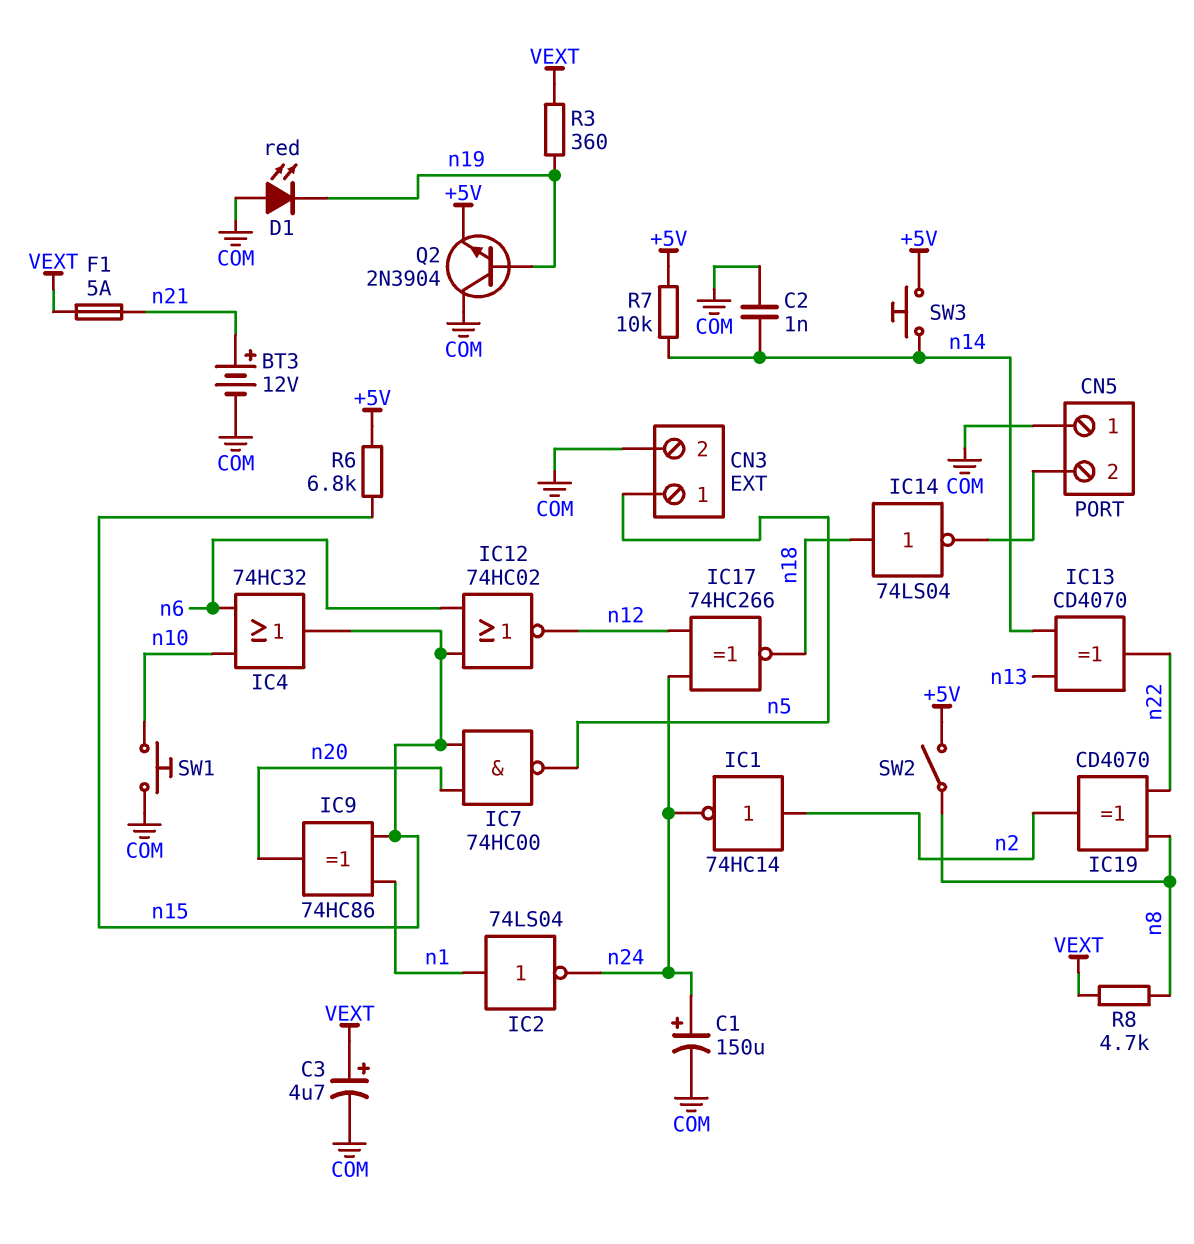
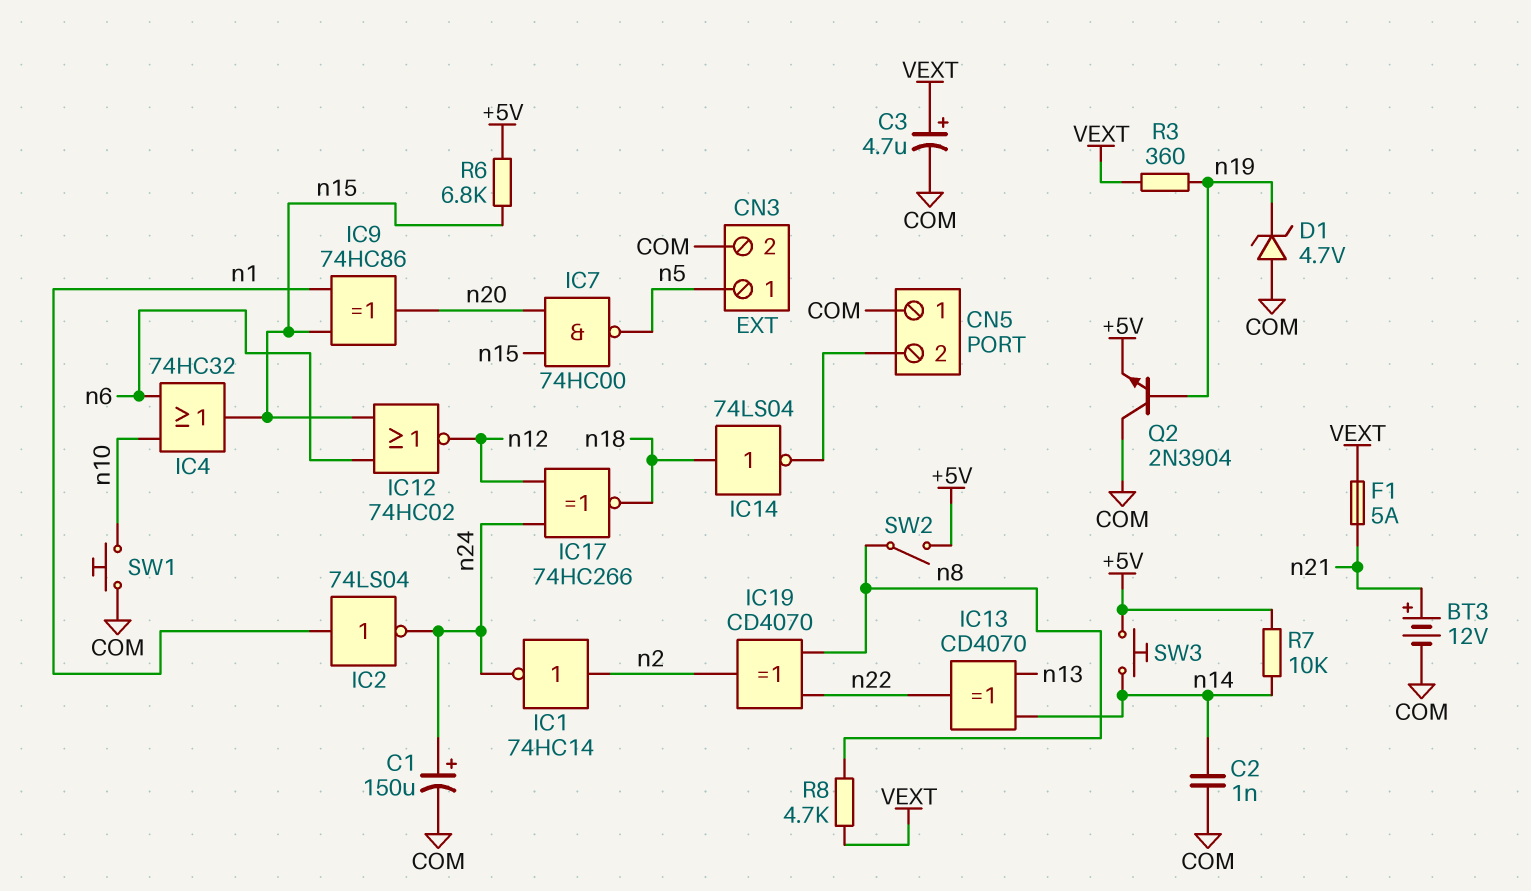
D1: LED red (A COM, K n19) -> zener 4.7V (A COM, K n19)

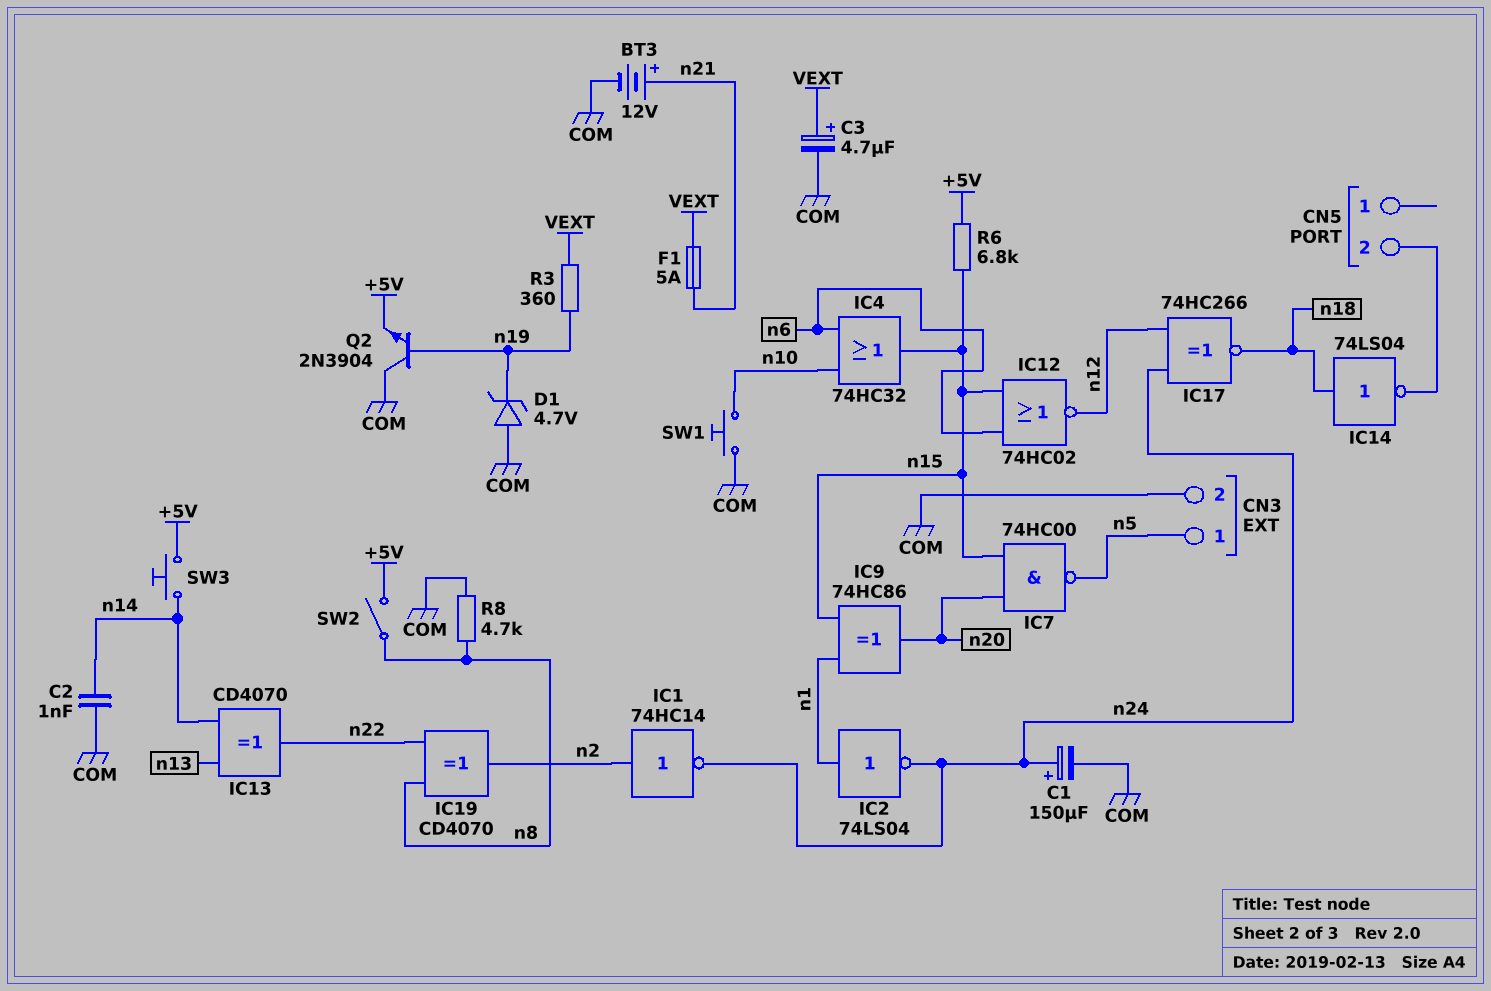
CN5 pin 1: COM -> none
R7: 10k (+5V, n14) -> none
R8: 4.7k (VEXT, n8) -> 4.7k (COM, n8)

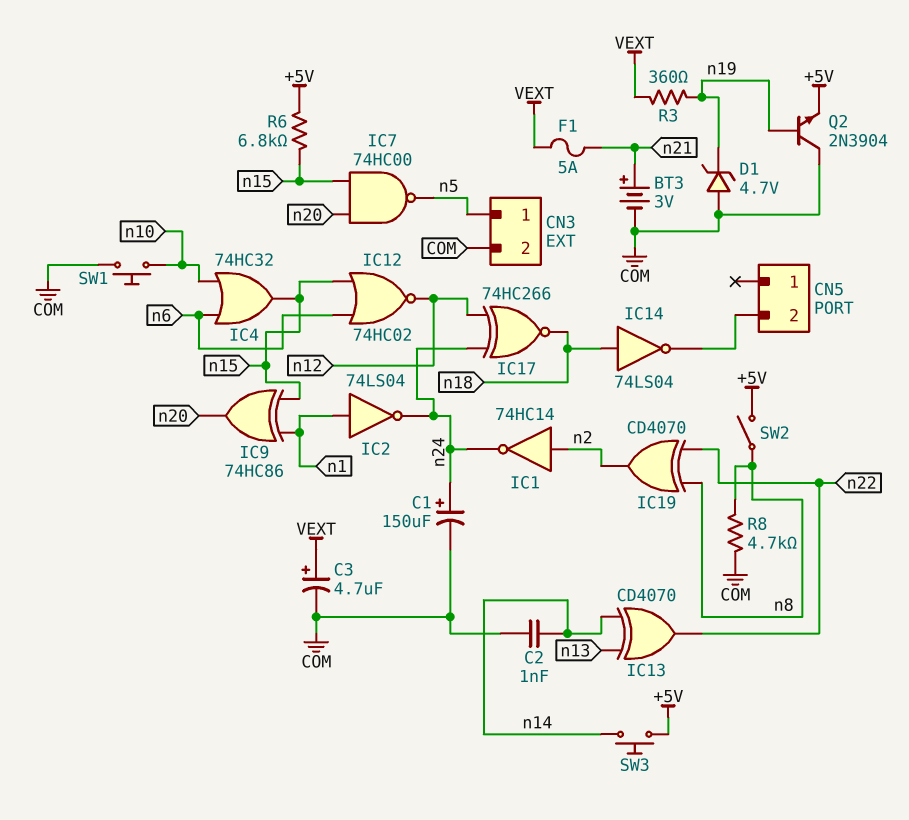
BT3: 12V (plus n21, minus COM) -> 3V (plus n21, minus COM)

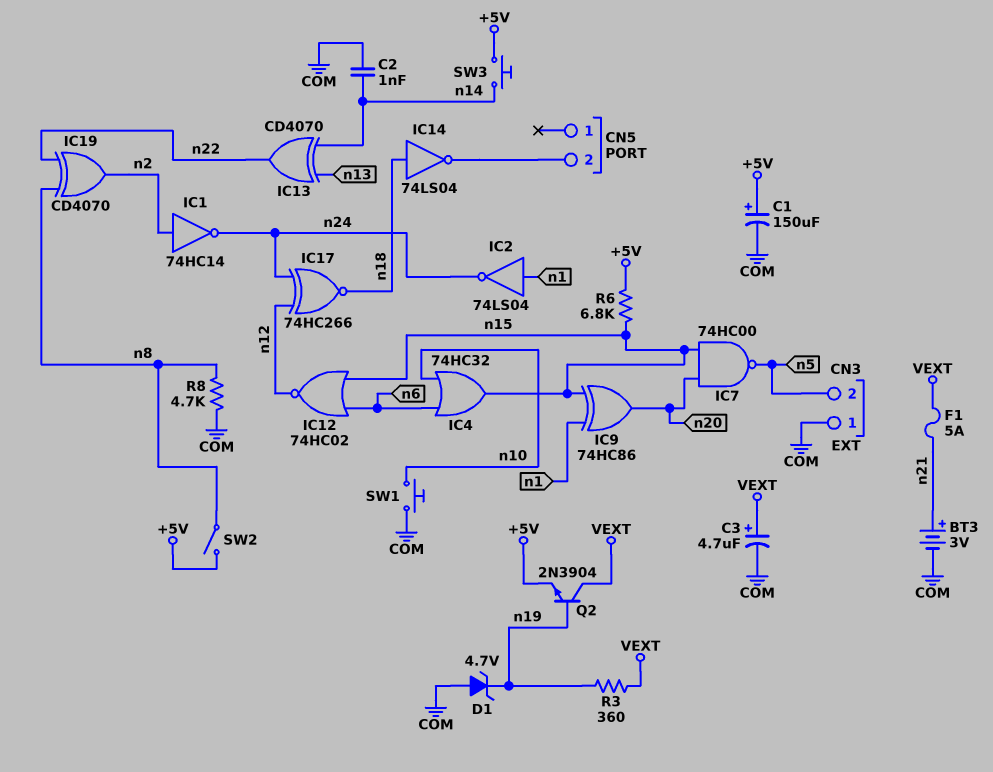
C1: 150uF (plus n24, minus COM) -> 150uF (plus +5V, minus COM)
CN3 pin 1: n5 -> COM
CN3 pin 2: COM -> n5
Q2: NPN 2N3904 (B n19, C COM, E +5V) -> NPN 2N3904 (B n19, C VEXT, E +5V)

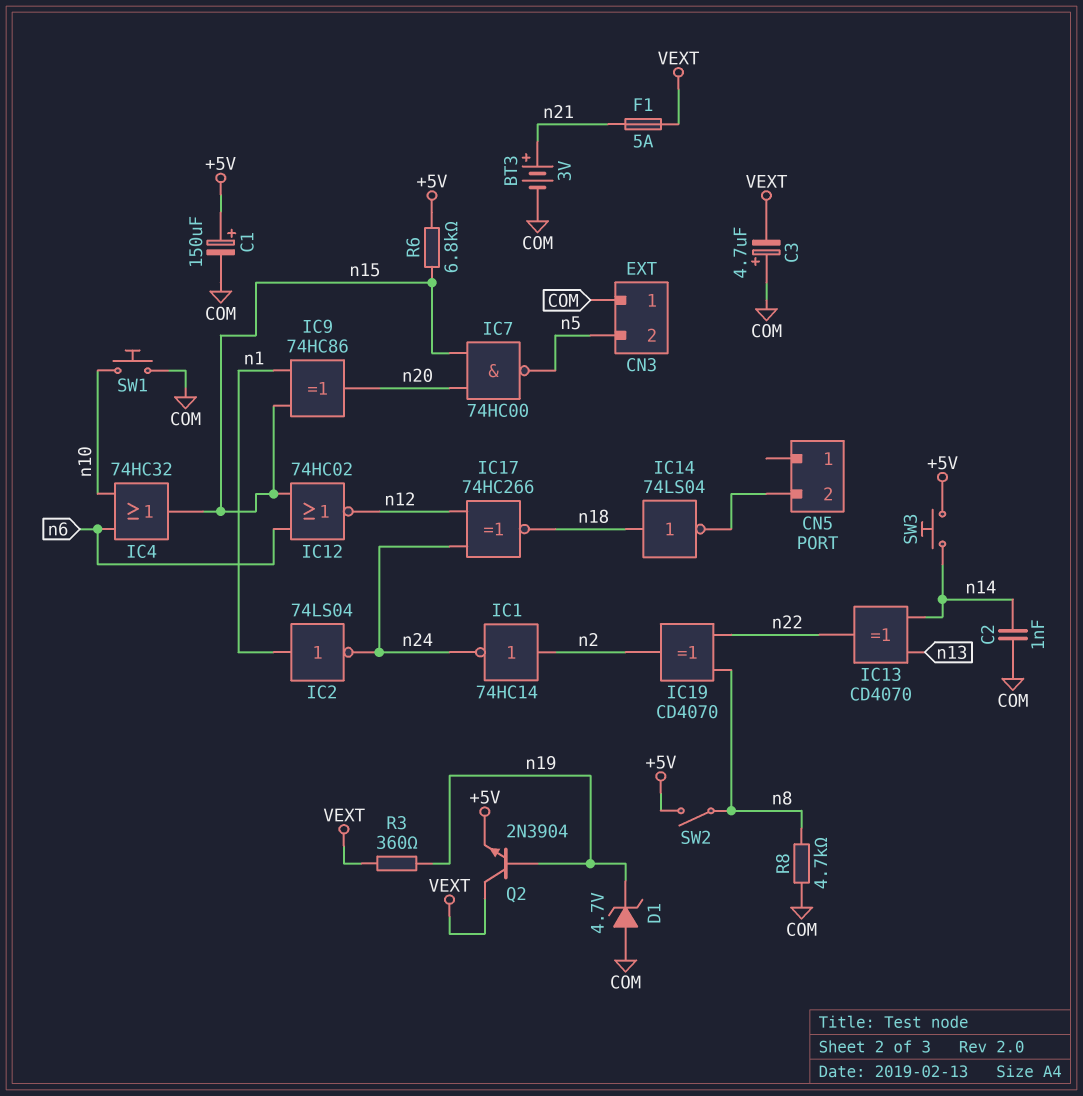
C3: 4.7uF (plus VEXT, minus COM) -> 4.7uF (plus COM, minus VEXT)

